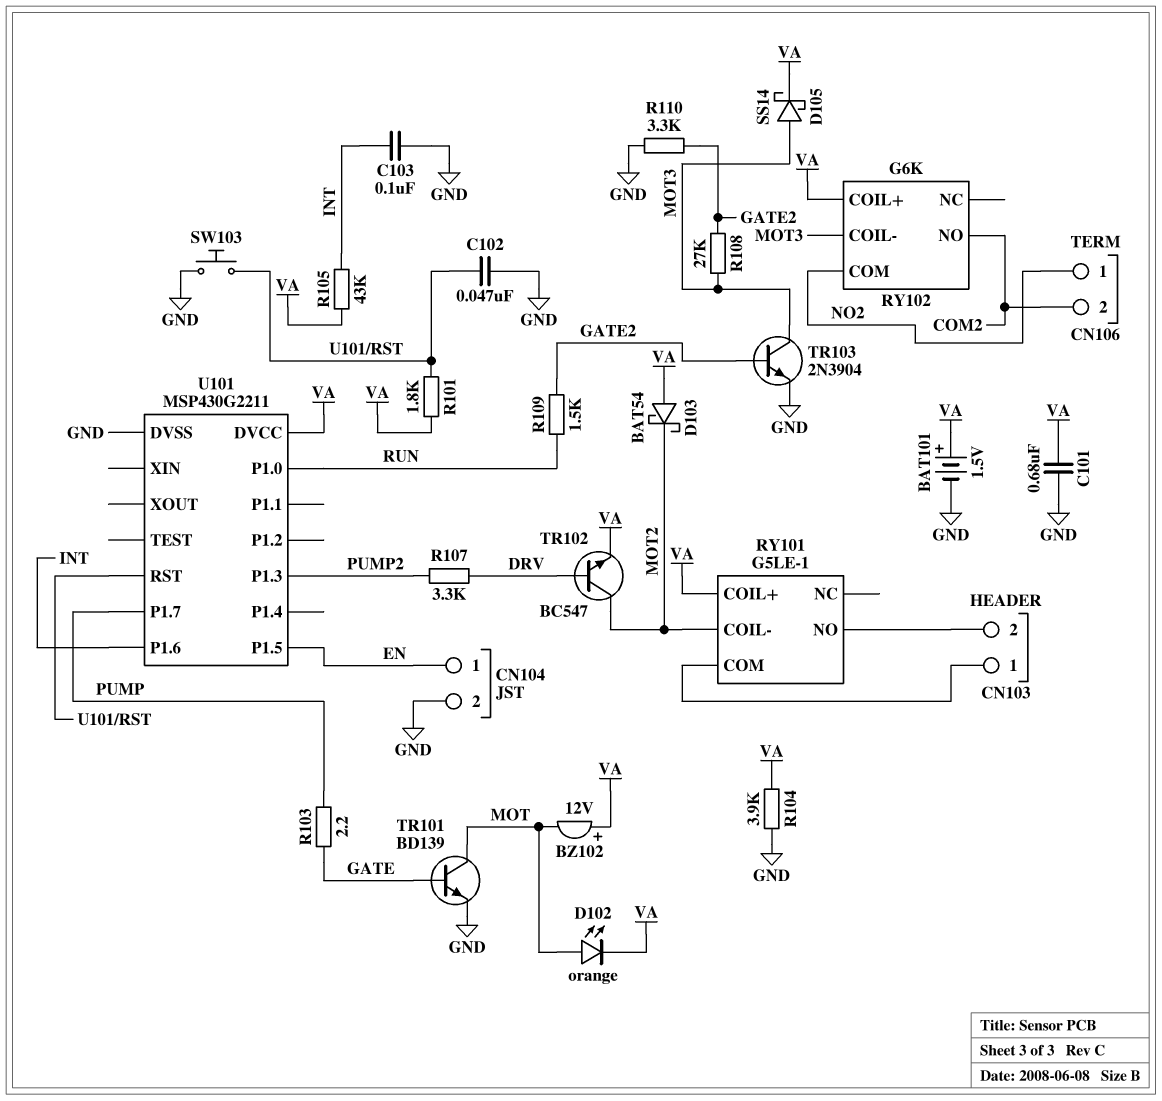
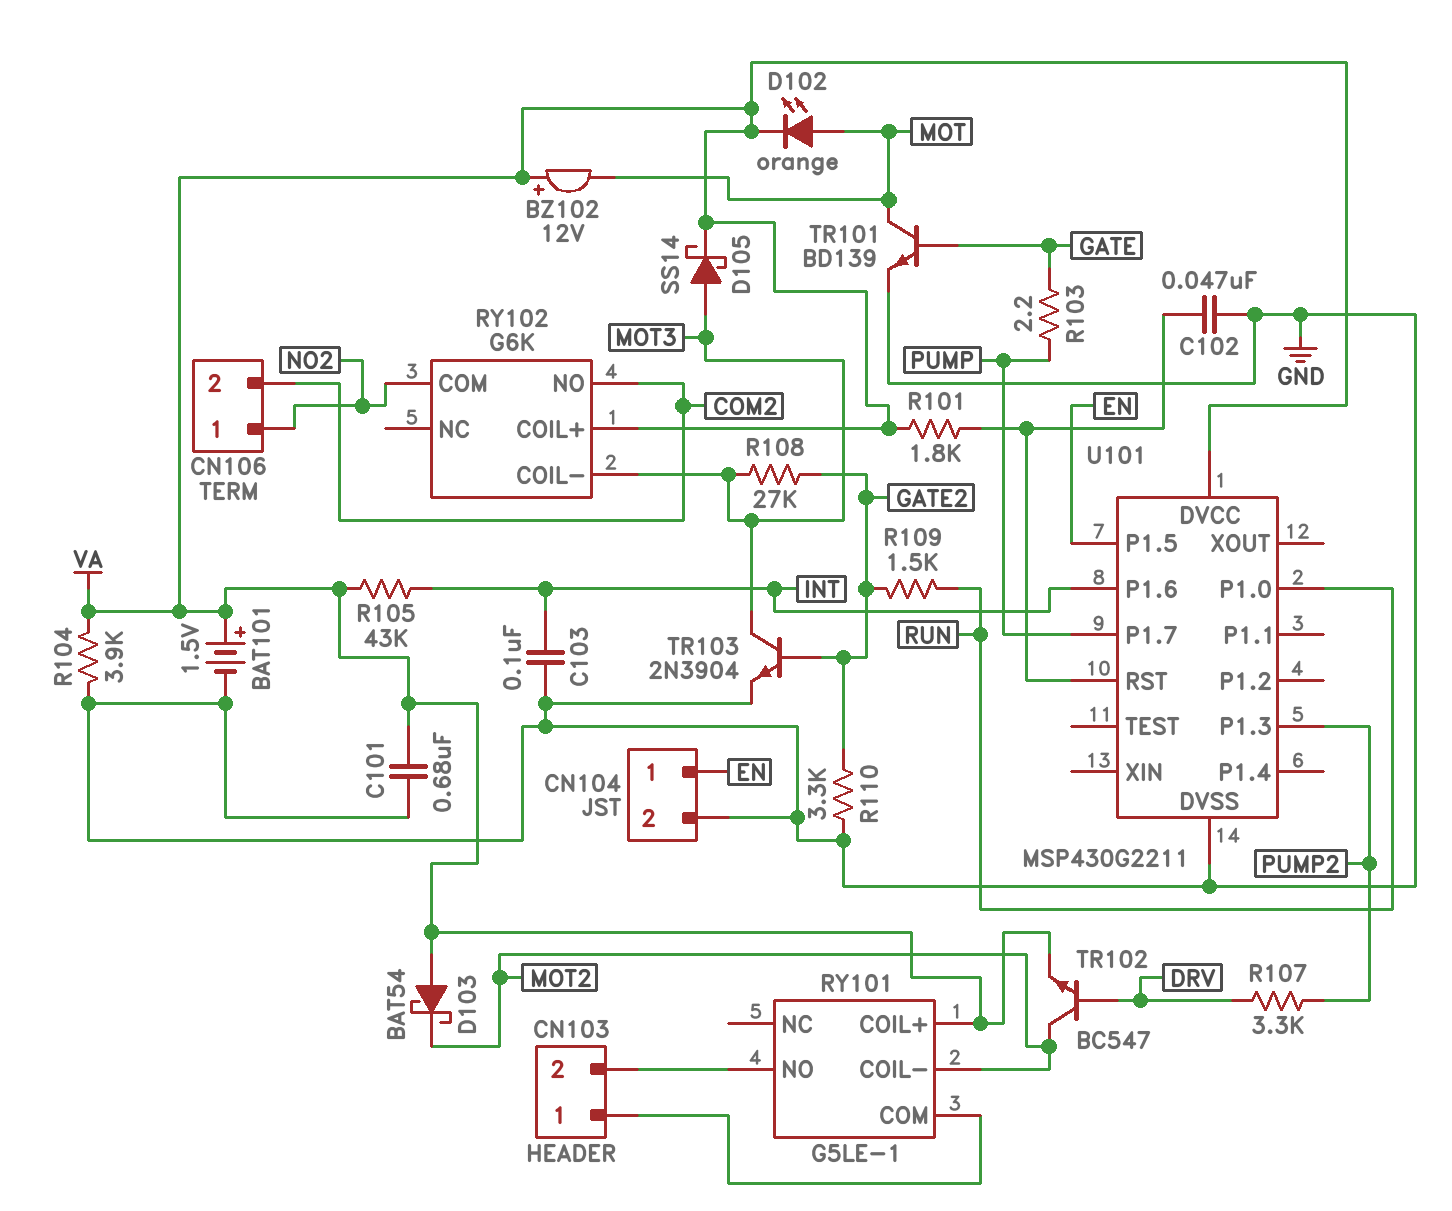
SW103: button (GND, U101/RST) -> none

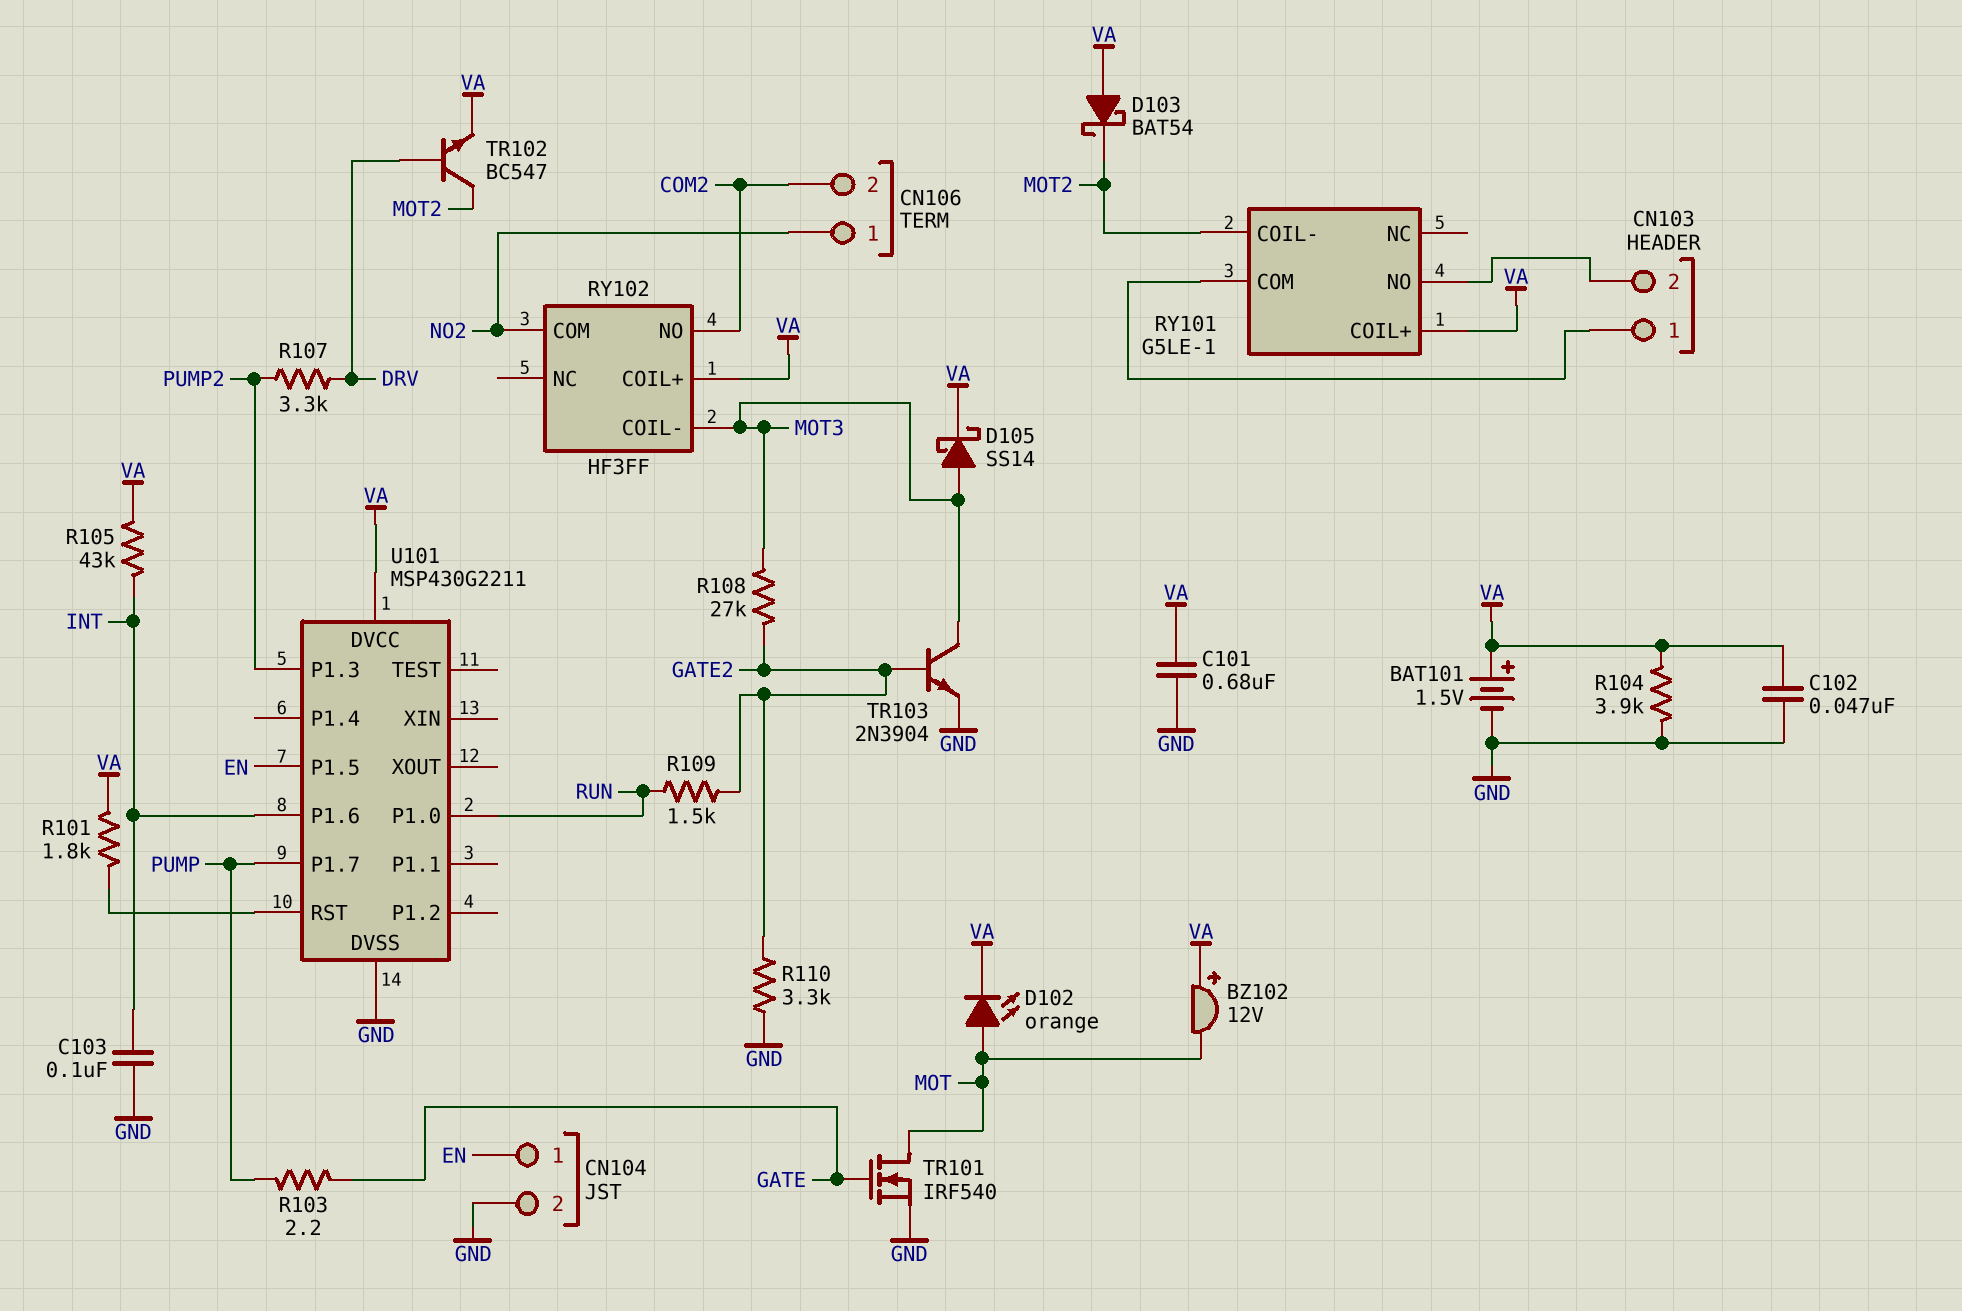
C102: 47nF (GND, U101/RST) -> 47nF (GND, VA)
RY102: G6K -> HF3FF
TR101: NPN BD139 (B GATE, C MOT, E GND) -> NMOS IRF540 (G GATE, D MOT, S GND)

